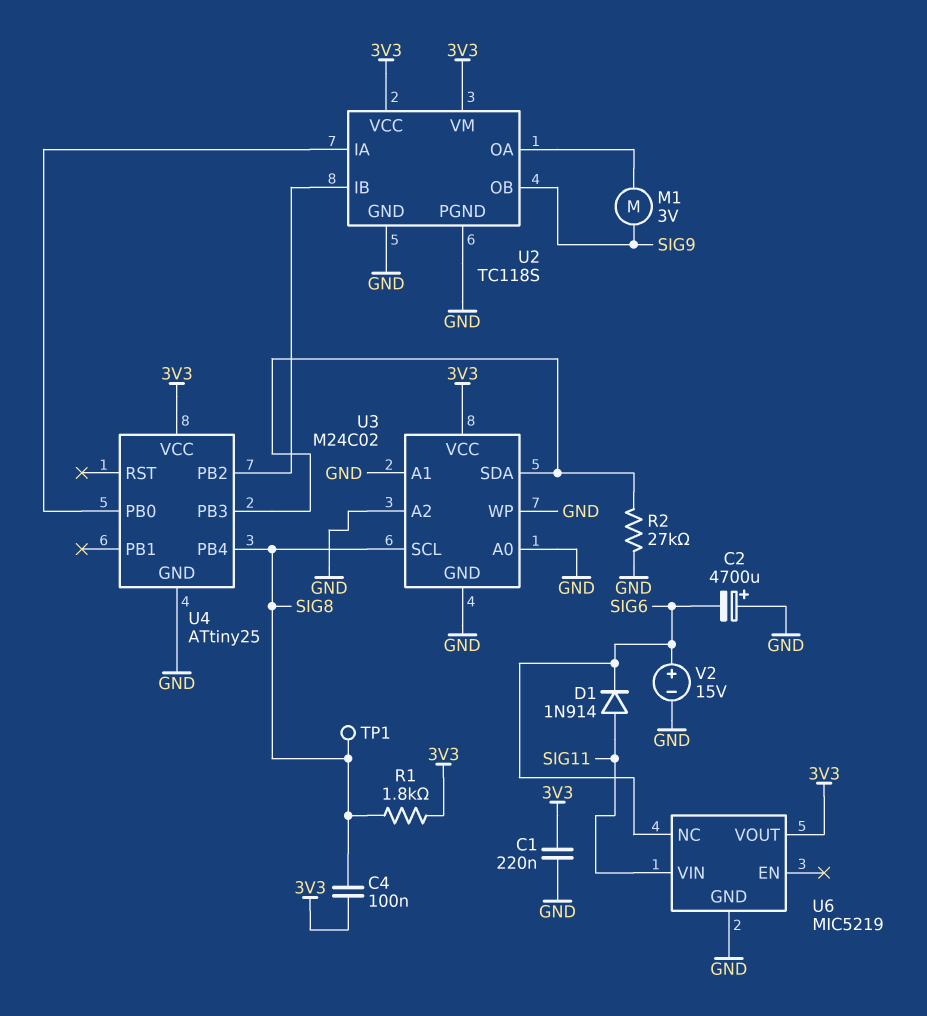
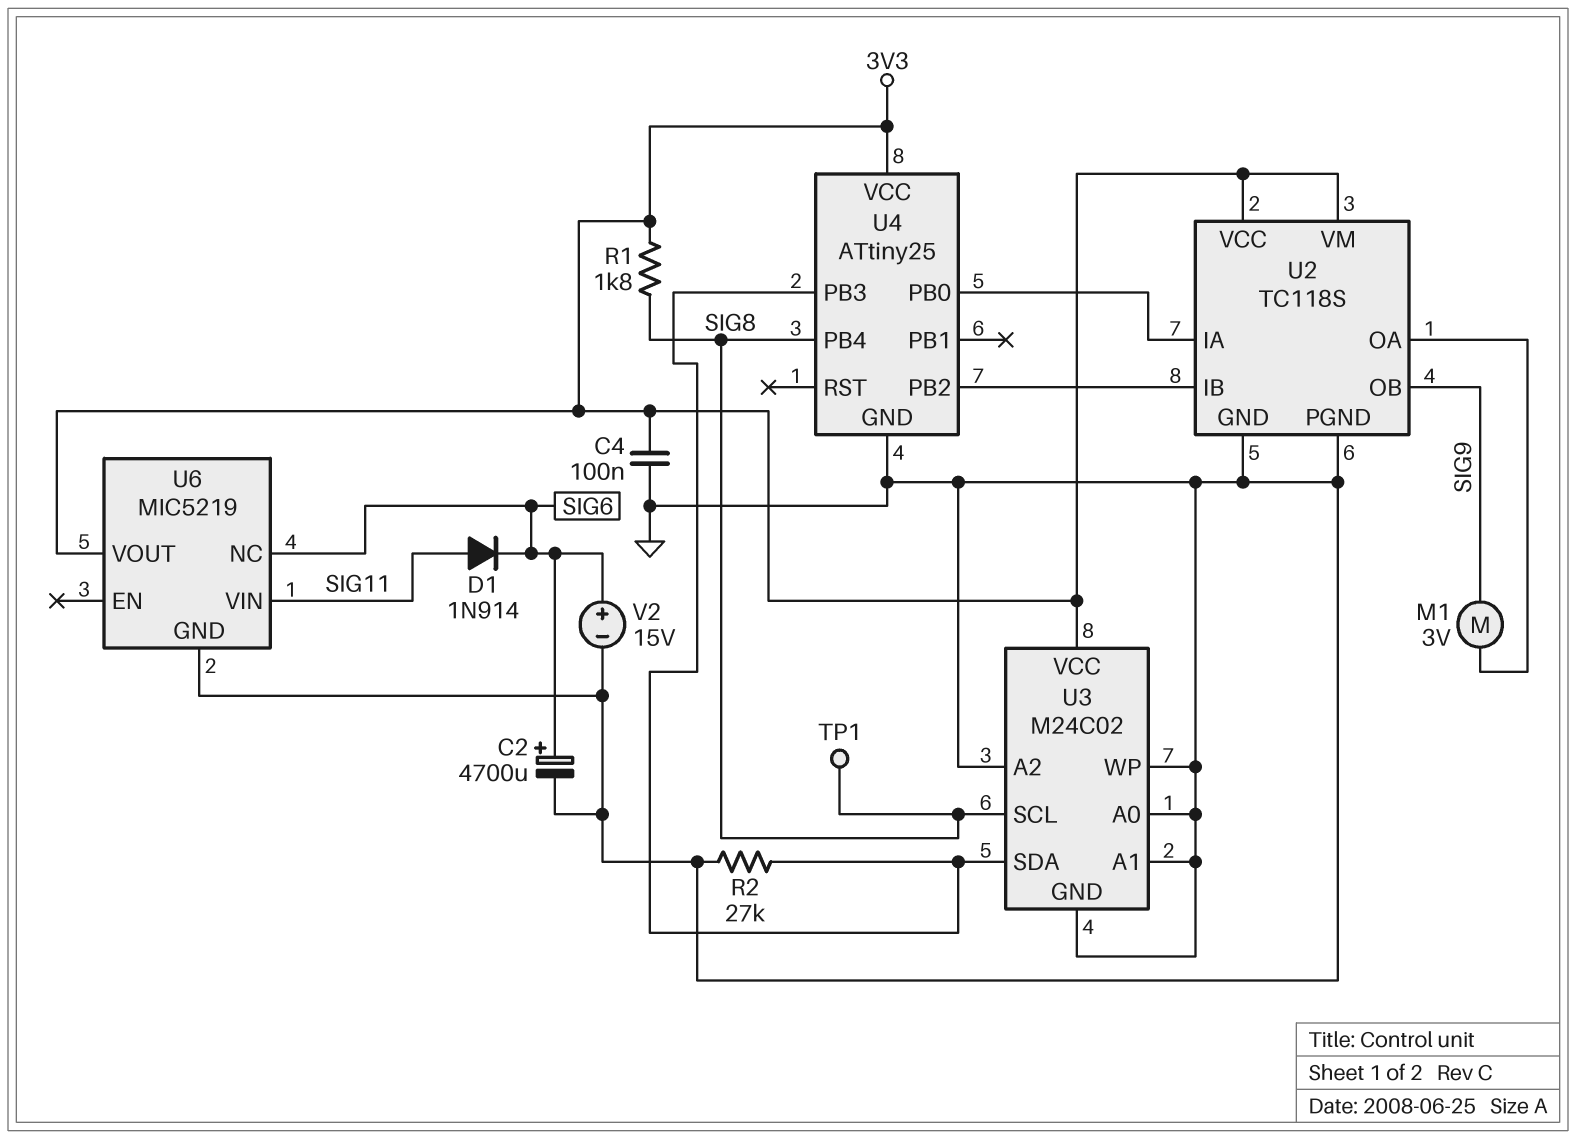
C1: 220nF (3V3, GND) -> none
C2: 4700uF (plus GND, minus SIG6) -> 4700uF (plus SIG6, minus GND)
C4: 100nF (3V3, SIG8) -> 100nF (3V3, GND)

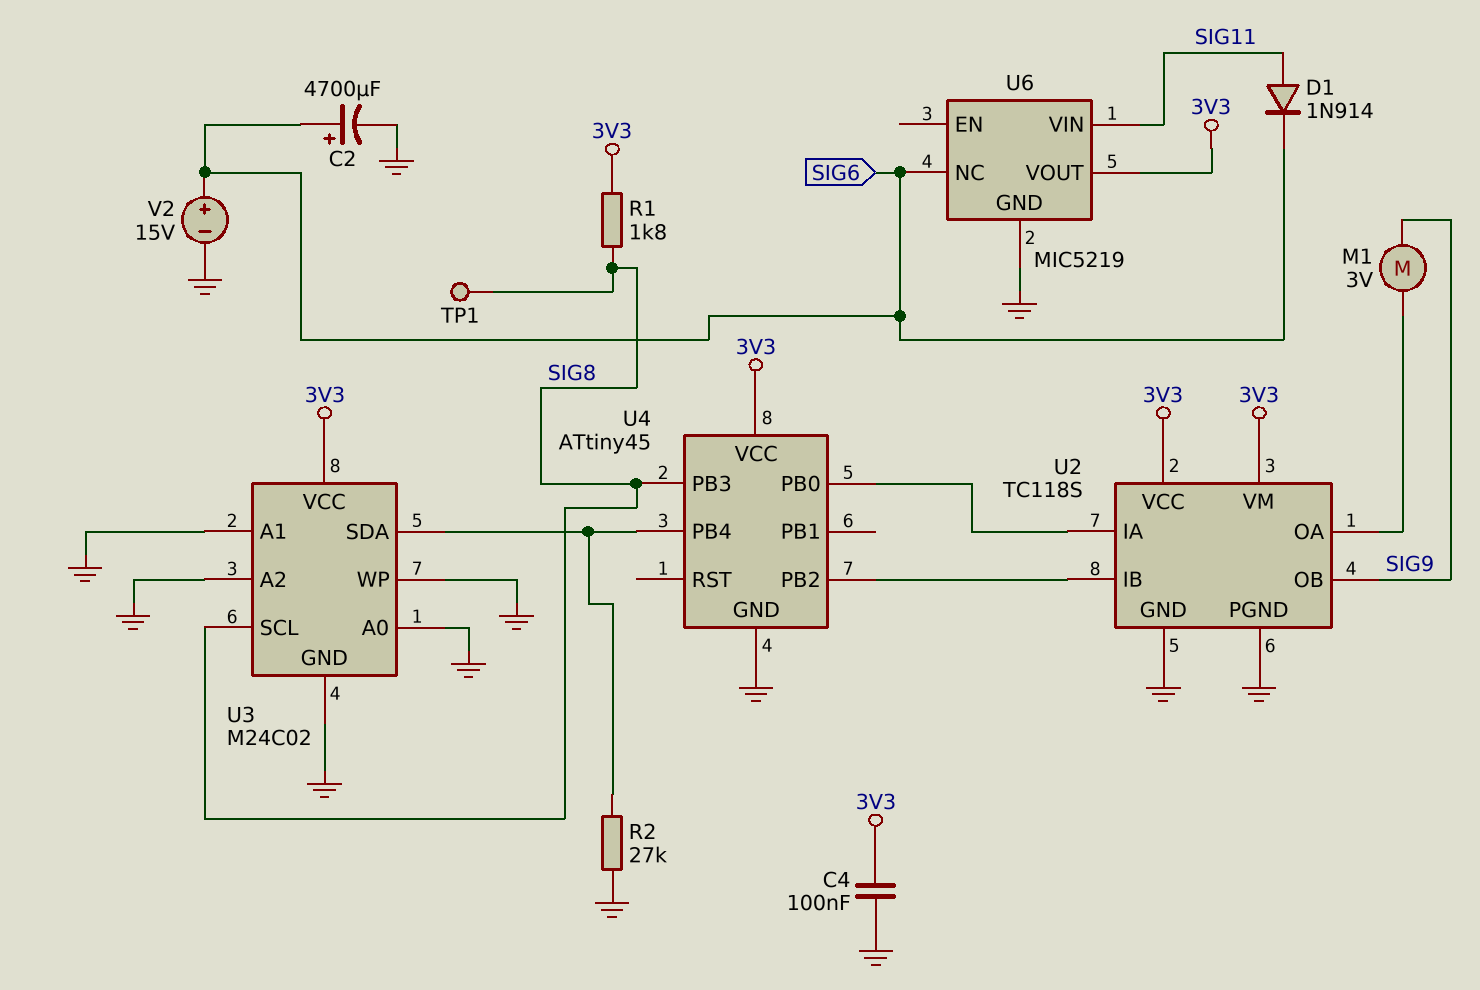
U4: ATtiny25 -> ATtiny45
U4 pin PB3: U3/SDA -> SIG8
U4 pin PB4: SIG8 -> U3/SDA

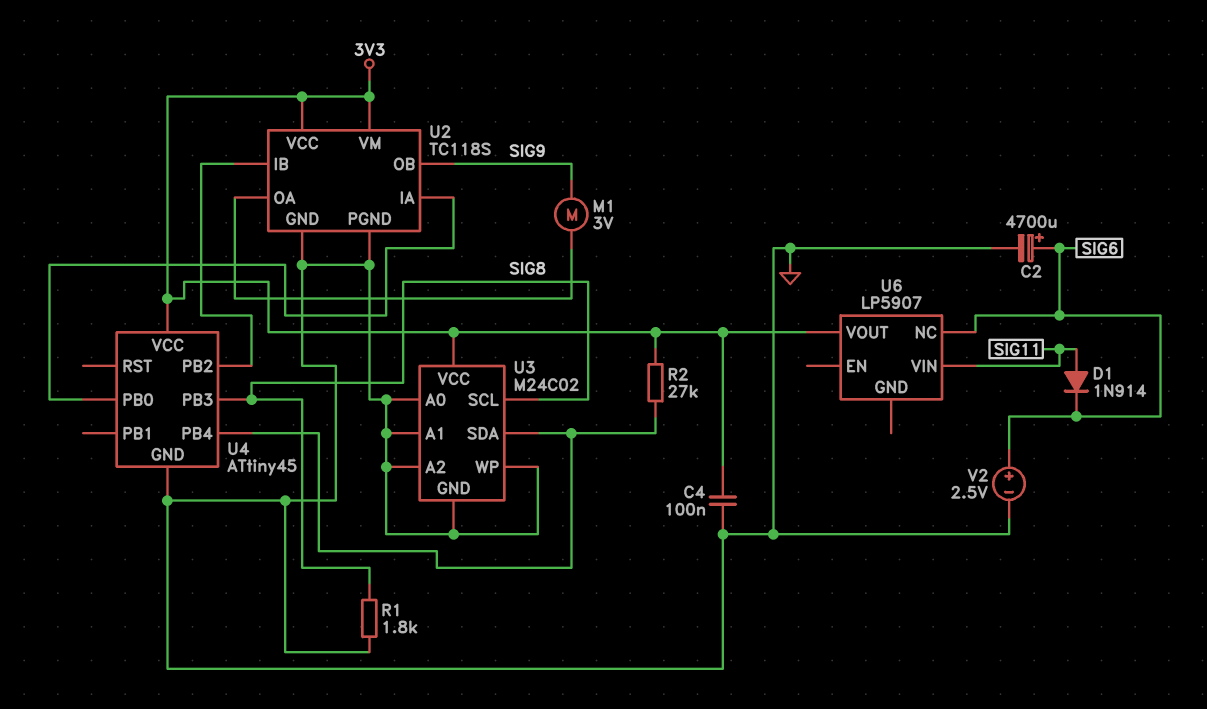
R1: 1.8k (3V3, SIG8) -> 1.8k (GND, SIG8)
R2: 27k (GND, U3/SDA) -> 27k (3V3, U3/SDA)
TP1: test point (SIG8) -> none
U6: MIC5219 -> LP5907
U6 pin GND: GND -> none
V2: 15V (plus SIG6, minus GND) -> 2.5V (plus SIG6, minus GND)

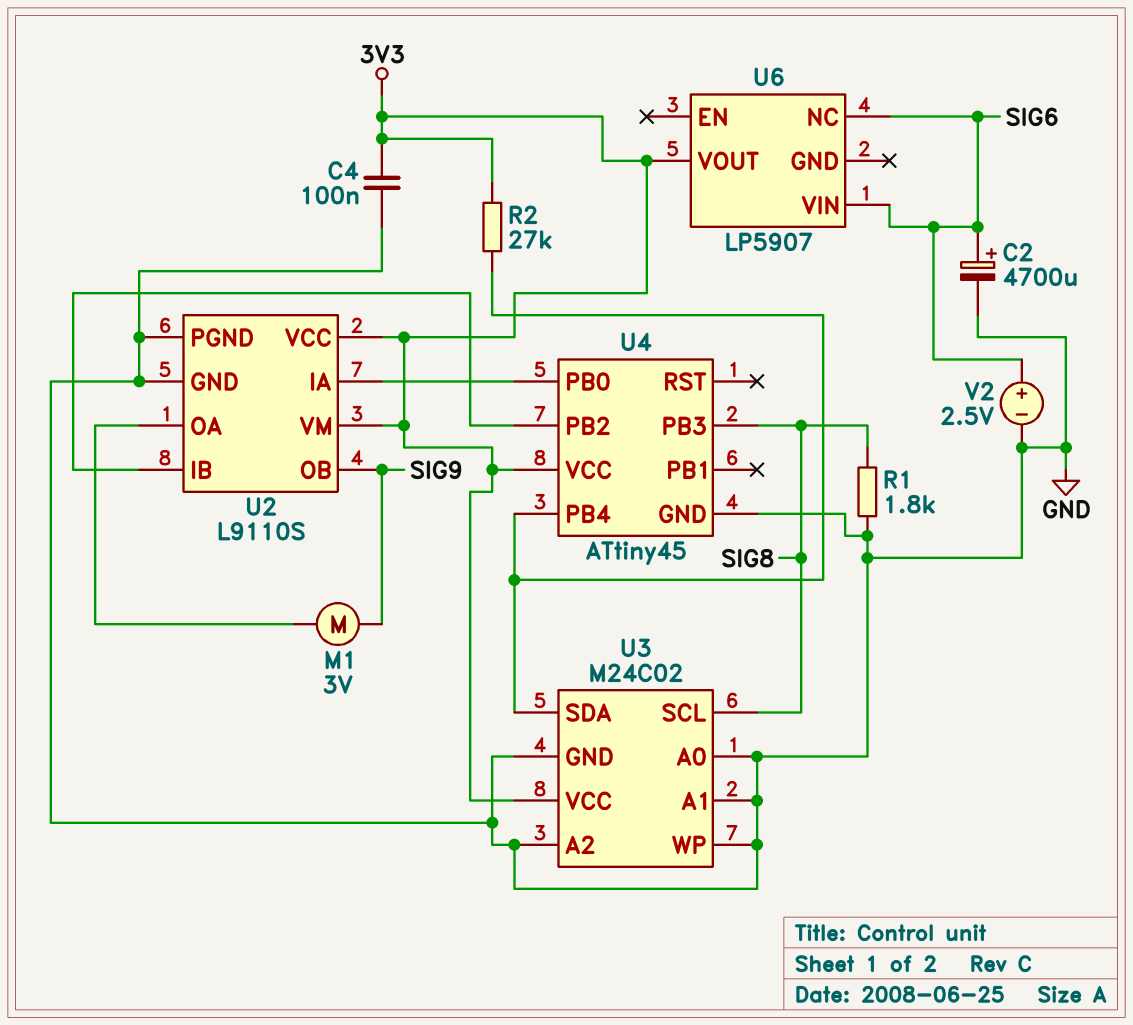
D1: diode 1N914 (A SIG11, K SIG6) -> none
U2: TC118S -> L9110S
U6 pin VIN: SIG11 -> SIG6

